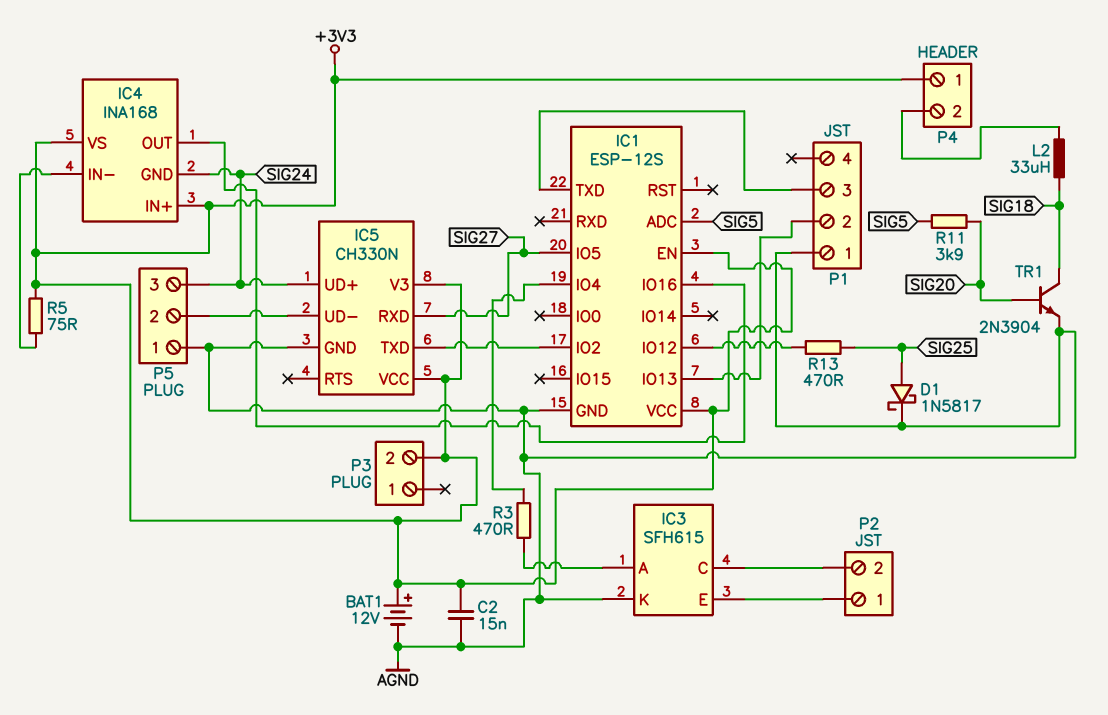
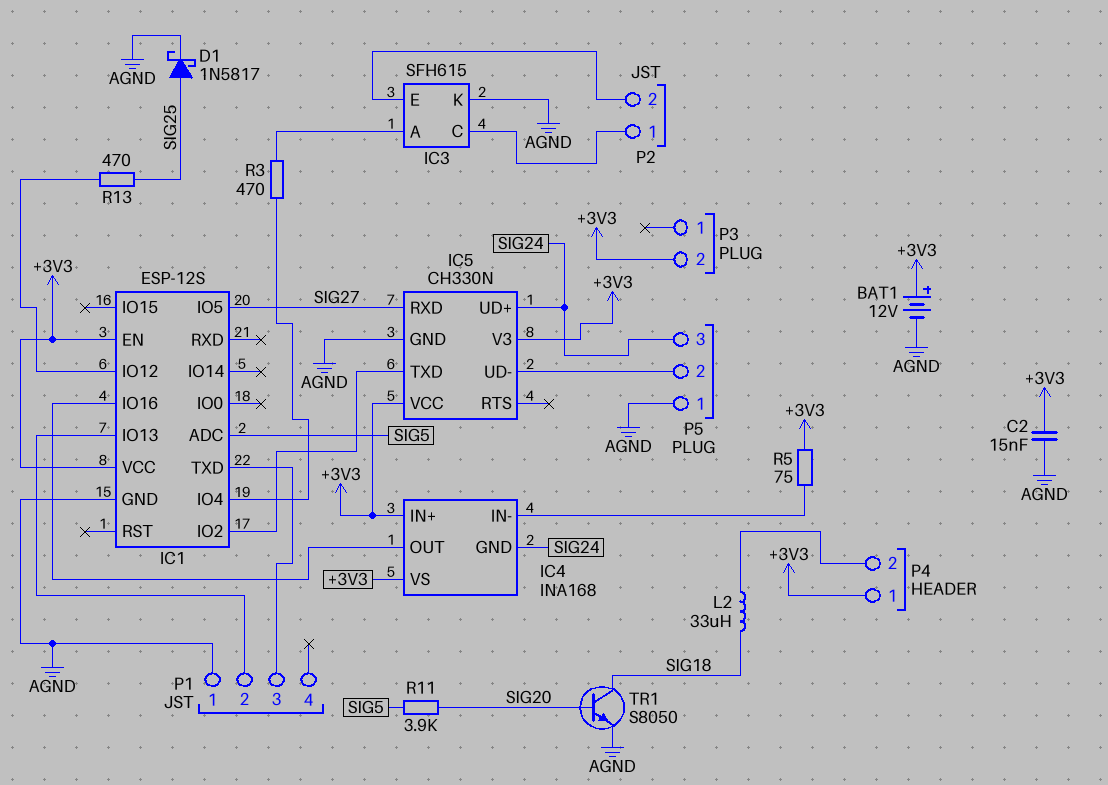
P2 pin 1: IC3/E -> IC3/C
P2 pin 2: IC3/C -> IC3/E
TR1: NPN 2N3904 (B SIG20, C SIG18, E AGND) -> NPN S8050 (B SIG20, C SIG18, E AGND)

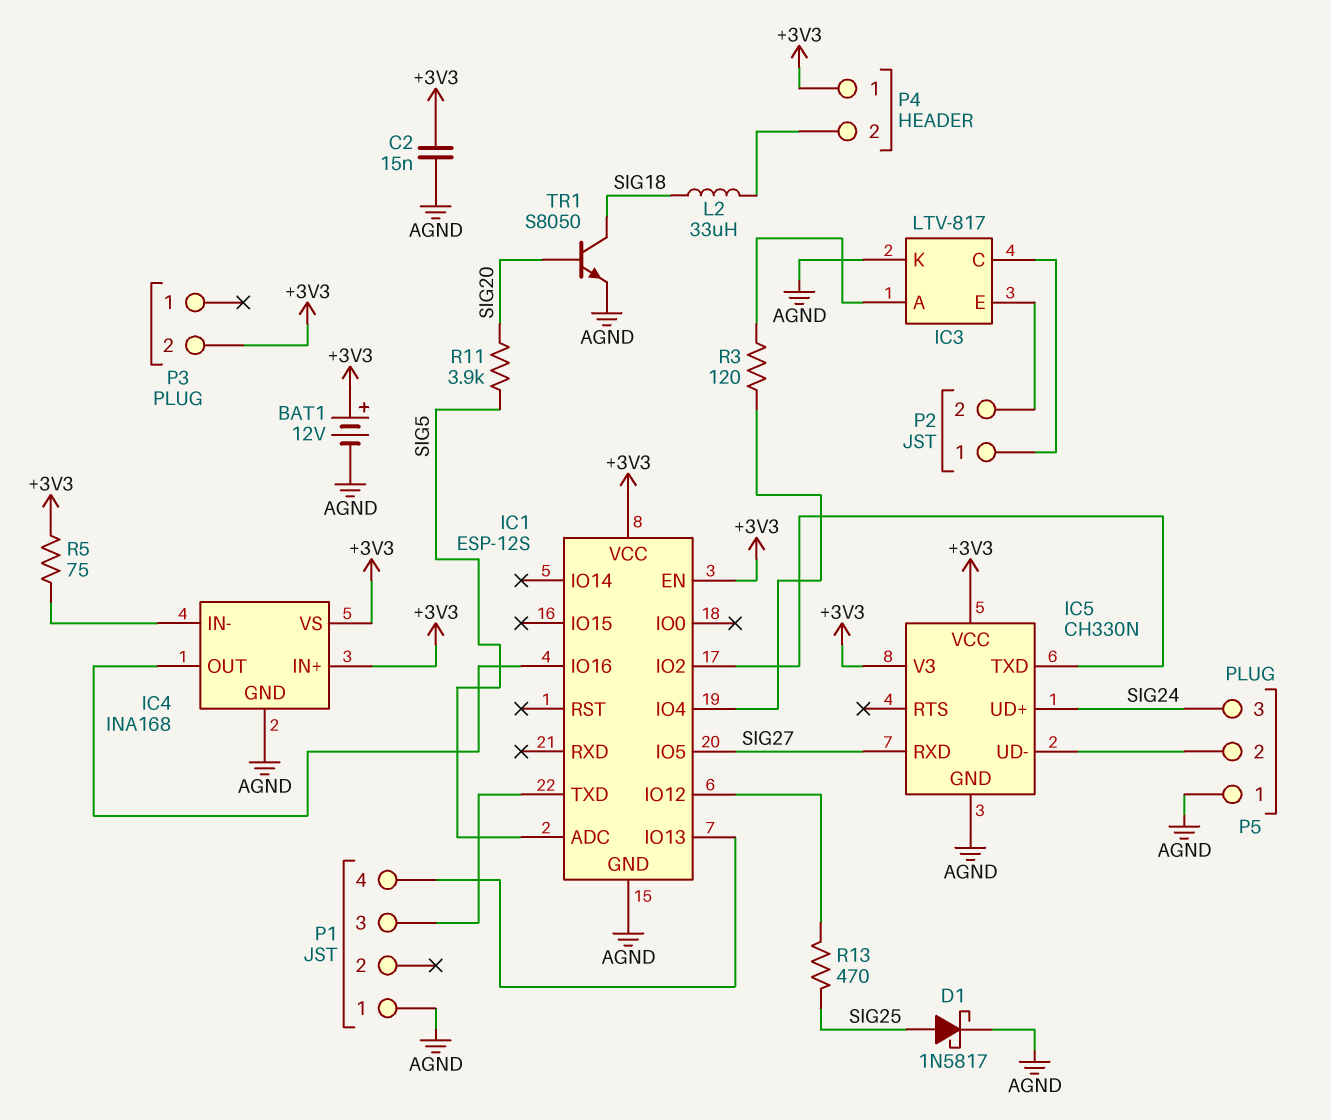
IC3: SFH615 -> LTV-817
IC4 pin GND: SIG24 -> AGND
P1 pin 2: IC1/IO13 -> none
P1 pin 4: none -> IC1/IO13
R3: 470 (IC1/IO4, IC3/A) -> 120 (IC1/IO4, IC3/A)

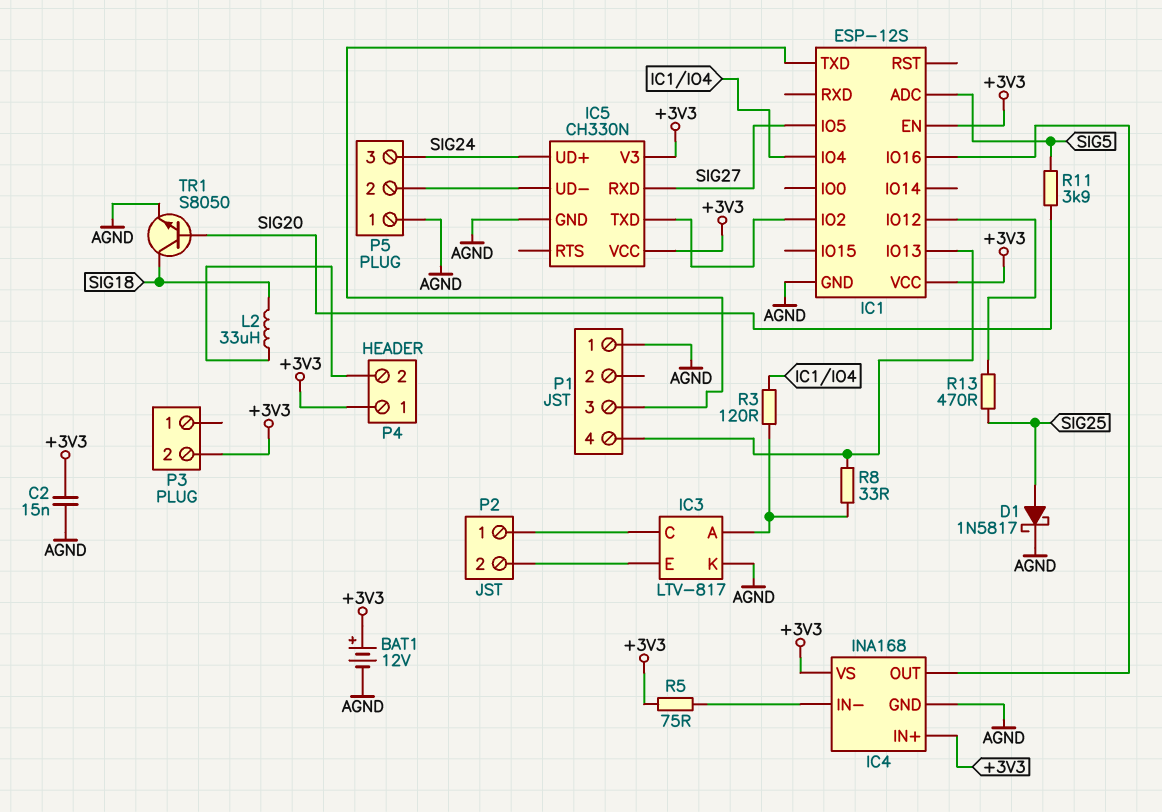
R8: none -> 33 (IC1/IO13, IC3/A)

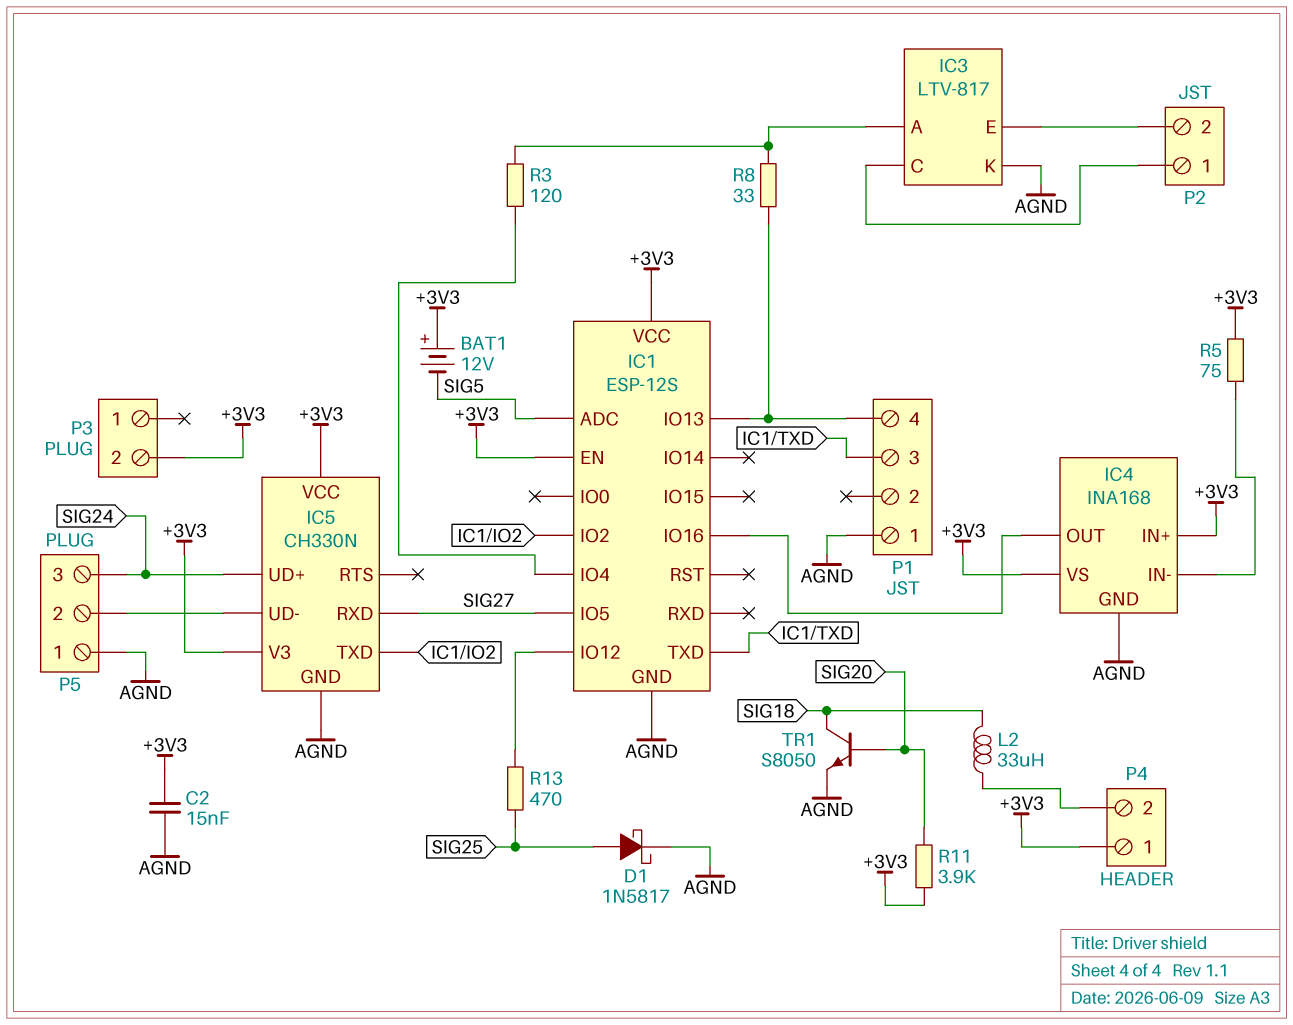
BAT1: 12V (plus +3V3, minus AGND) -> 12V (plus +3V3, minus SIG5)
R11: 3.9k (SIG5, SIG20) -> 3.9k (+3V3, SIG20)

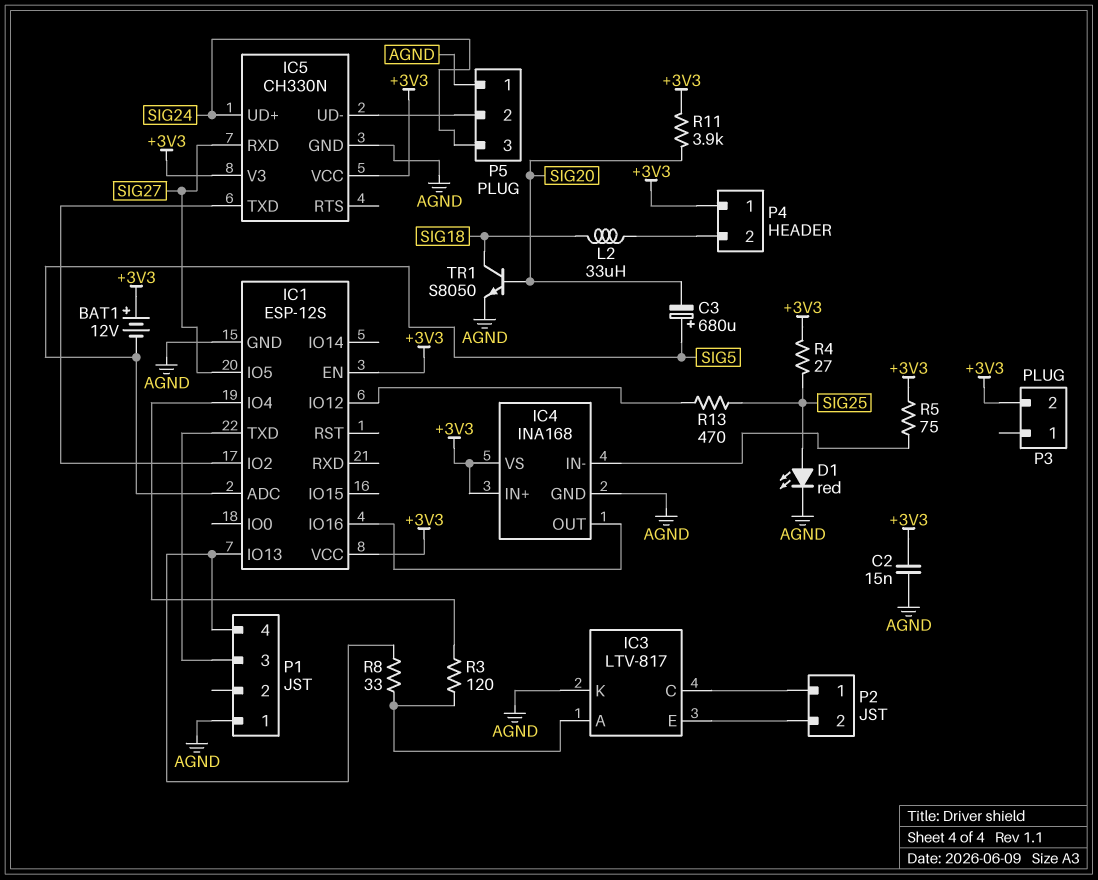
C3: none -> 680uF (plus SIG5, minus SIG20)
D1: schottky 1N5817 (A SIG25, K AGND) -> LED red (A SIG25, K AGND)
R4: none -> 27 (+3V3, SIG25)

